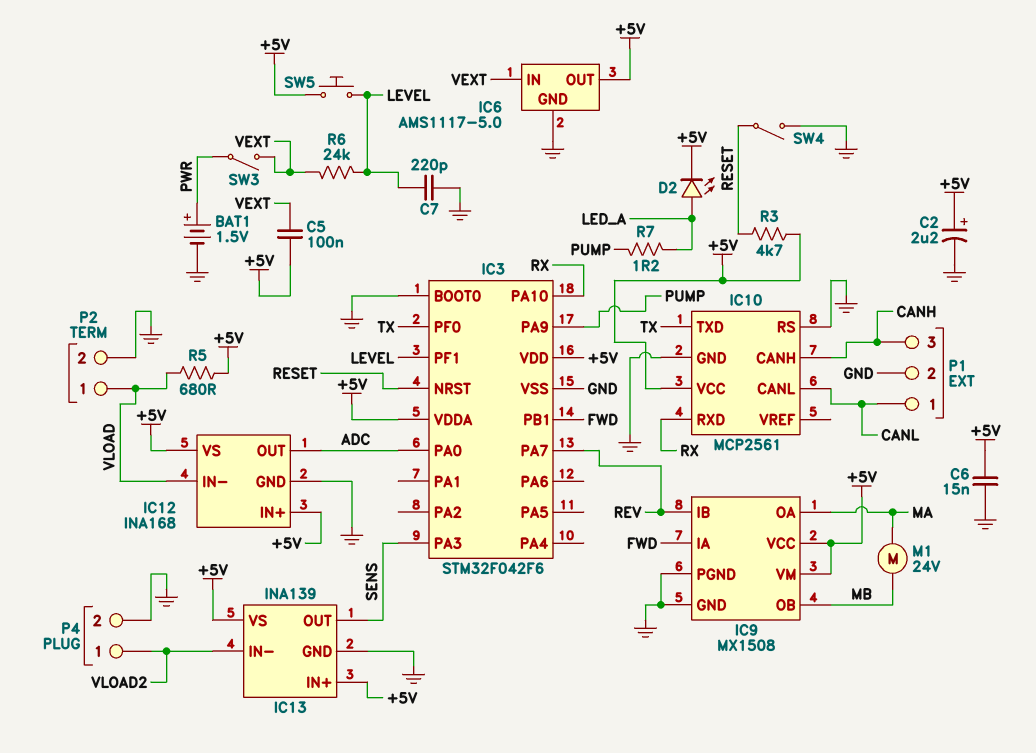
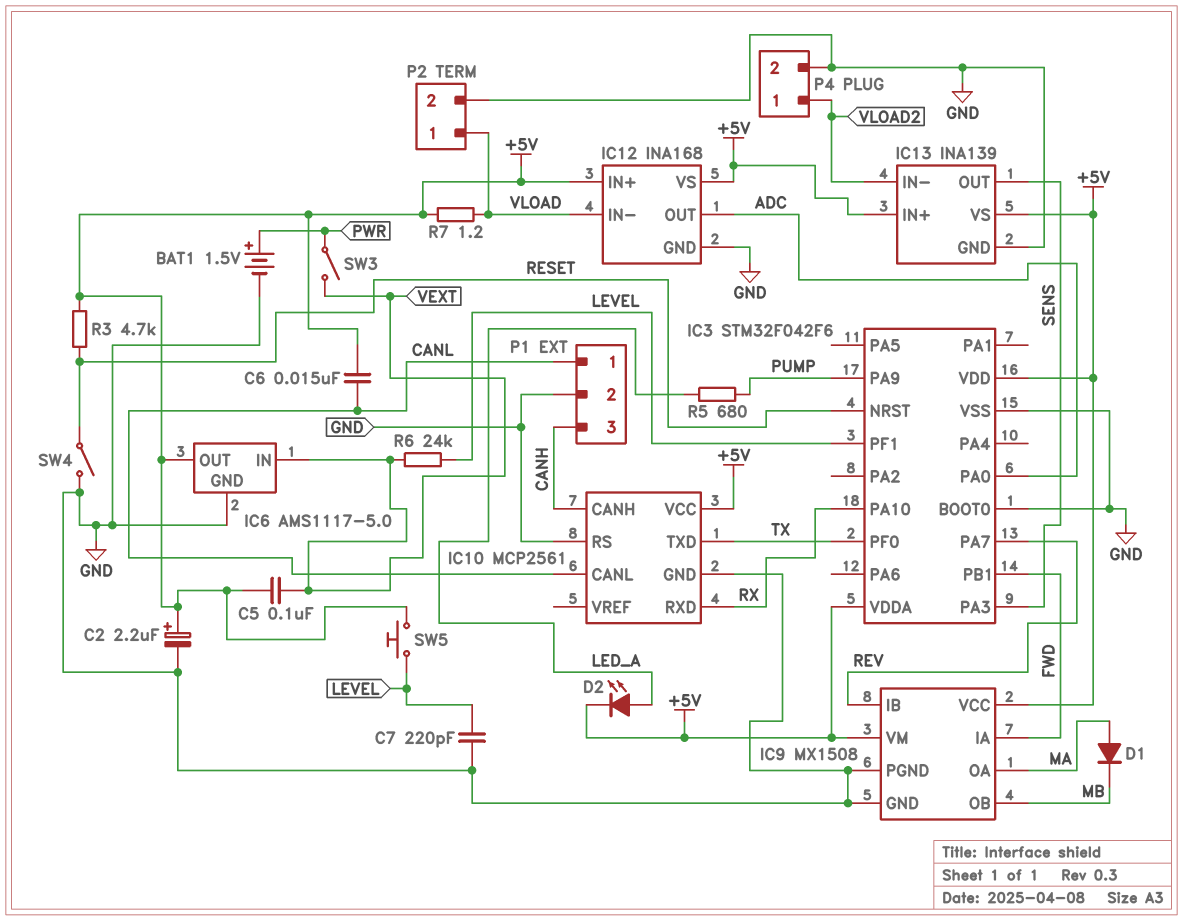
C6: 15nF (+5V, GND) -> 15nF (+5V, CANL)
D1: none -> diode (A MA, K MB)
M1: motor 24V (MA, MB) -> none
R5: 680 (+5V, VLOAD) -> 680 (LED_A, PUMP)
R7: 1.2 (LED_A, PUMP) -> 1.2 (+5V, VLOAD)

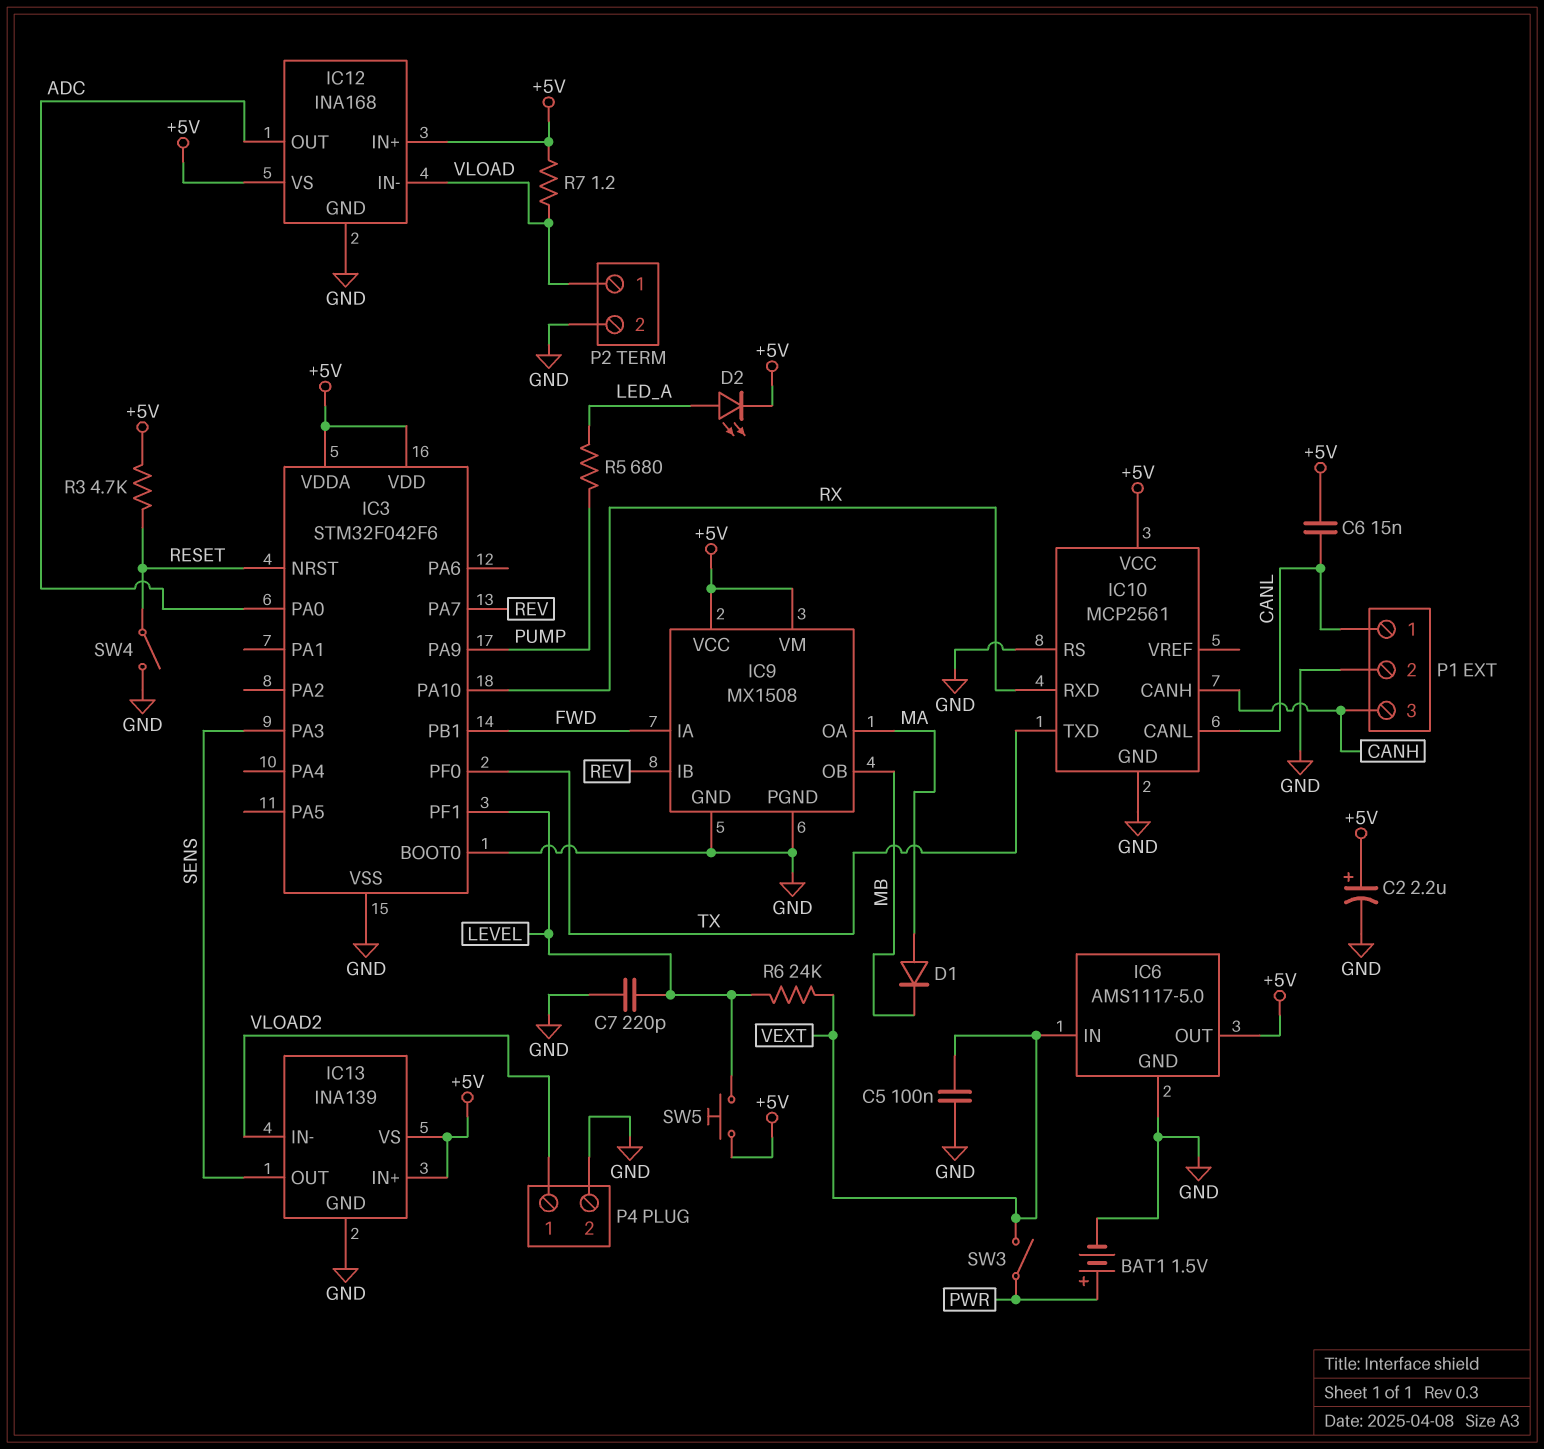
C5: 100nF (+5V, VEXT) -> 100nF (GND, VEXT)

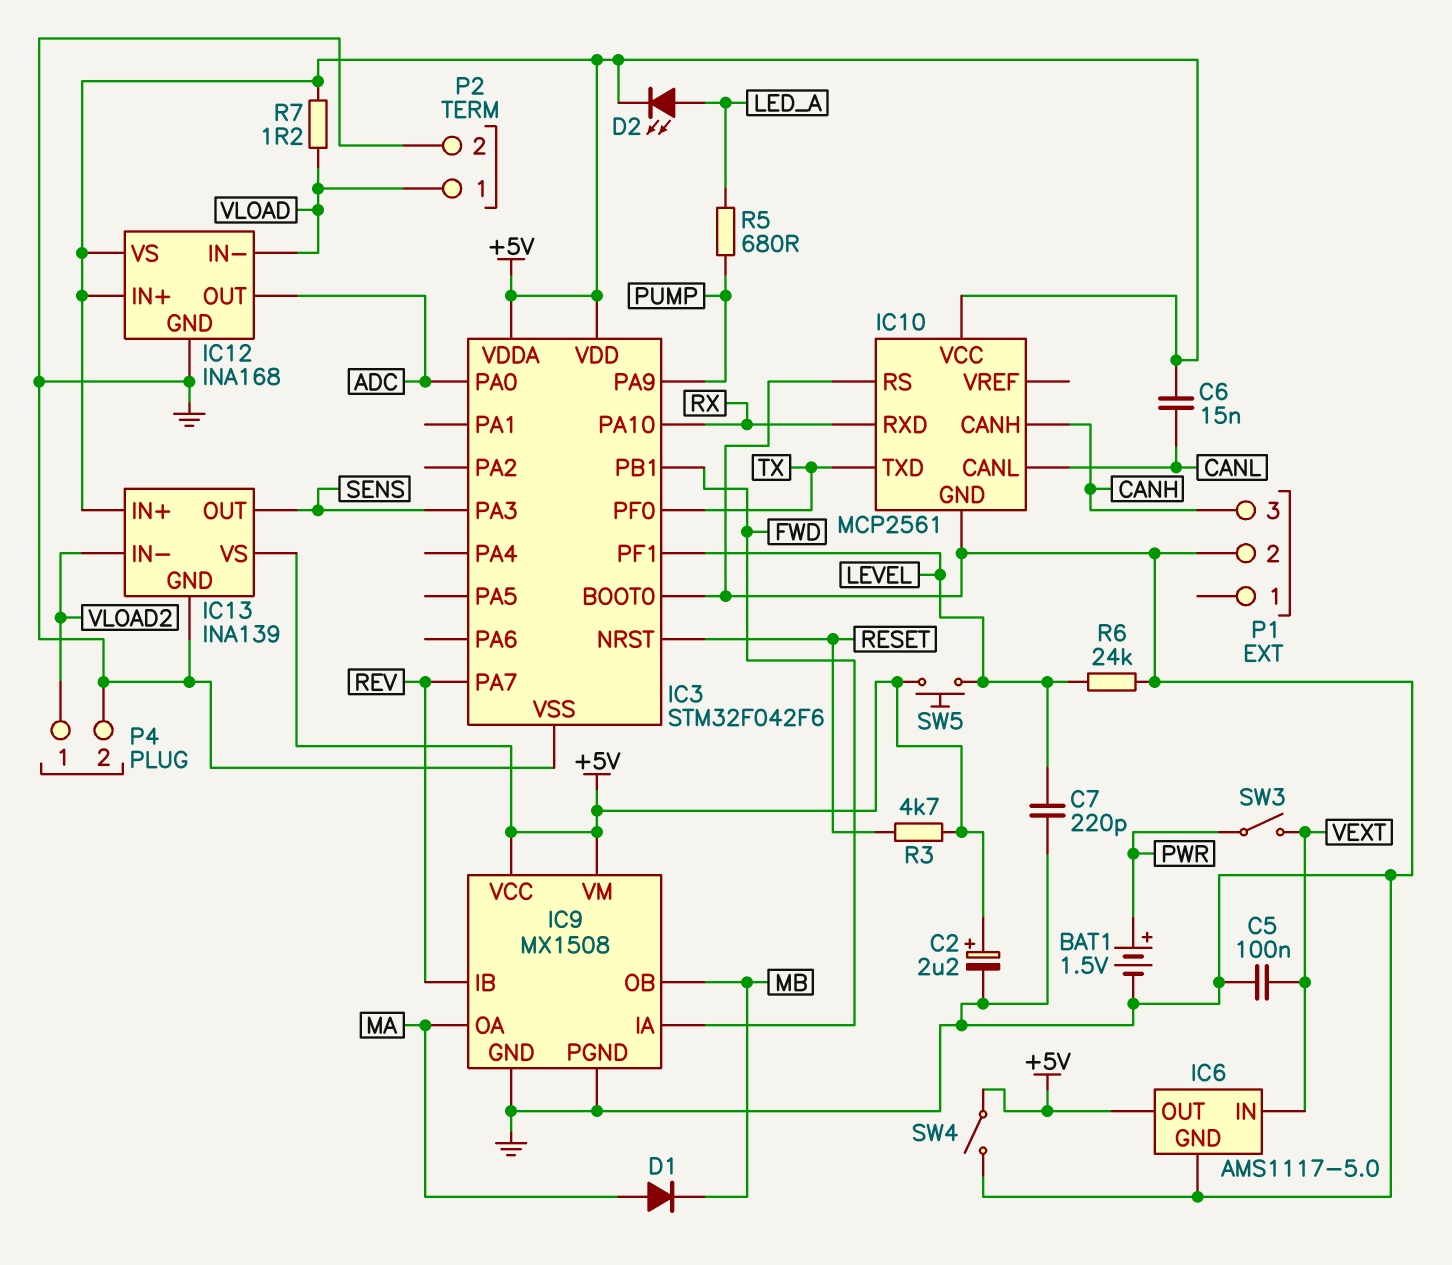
P1 pin 1: CANL -> none
R6: 24k (LEVEL, VEXT) -> 24k (GND, LEVEL)
SW4: switch (GND, RESET) -> switch (+5V, GND)

